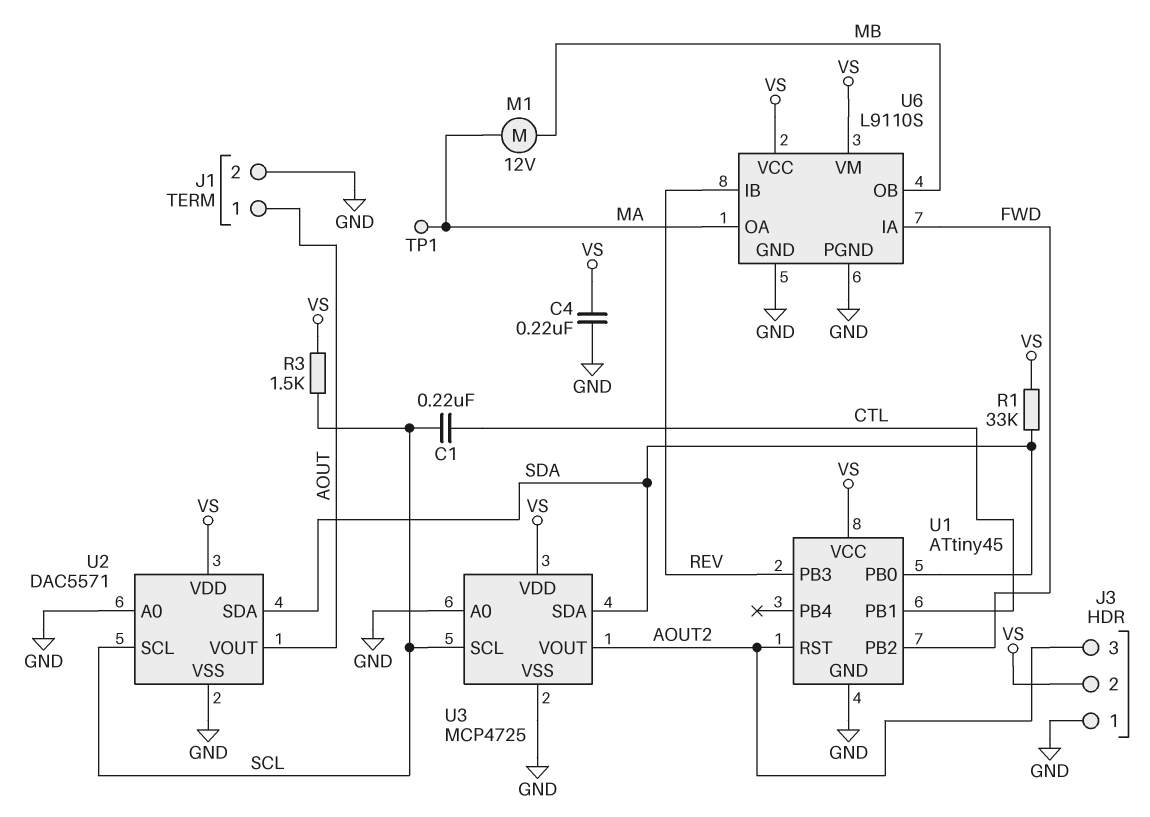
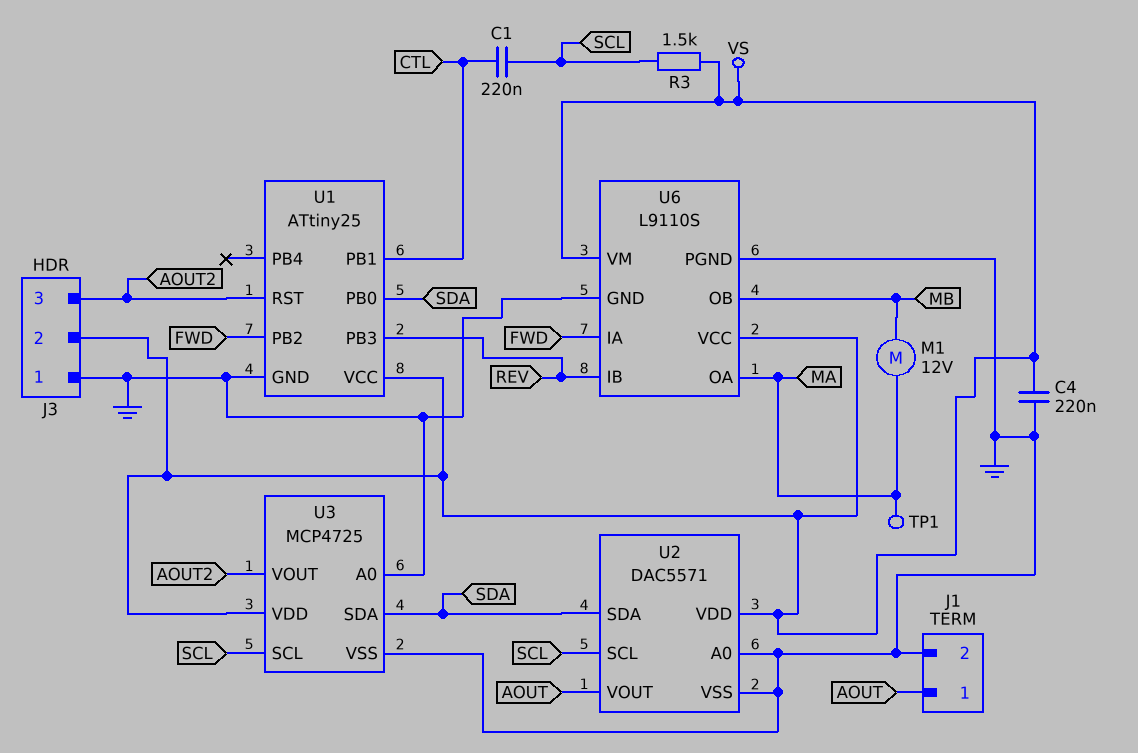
R1: 33k (SDA, VS) -> none
U1: ATtiny45 -> ATtiny25

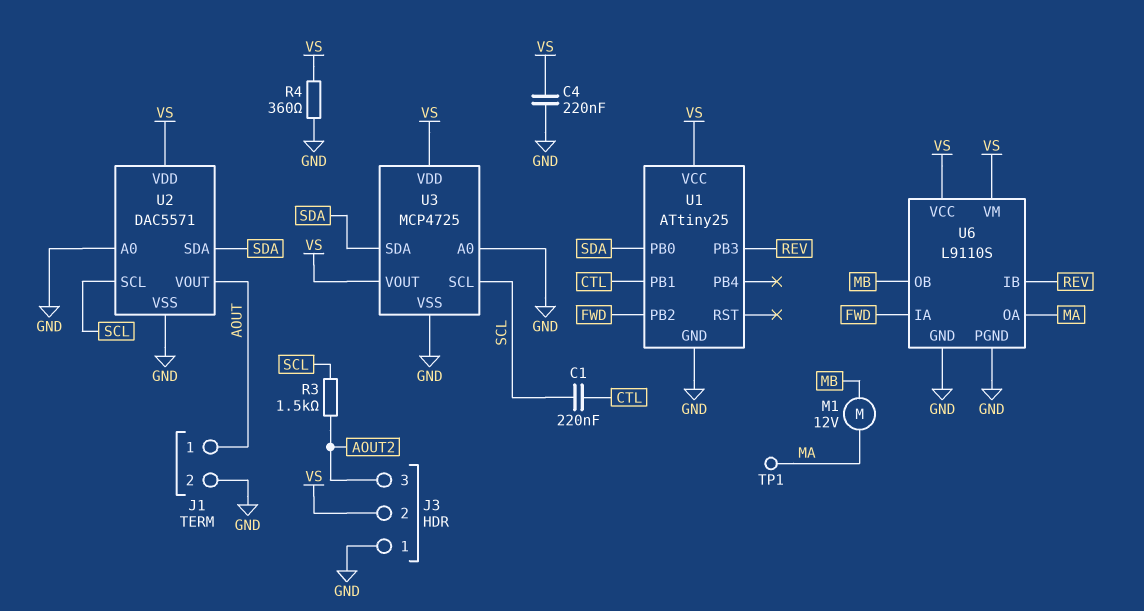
R3: 1.5k (SCL, VS) -> 1.5k (AOUT2, SCL)
R4: none -> 360 (GND, VS)
U1 pin RST: AOUT2 -> none
U3 pin VOUT: AOUT2 -> VS

